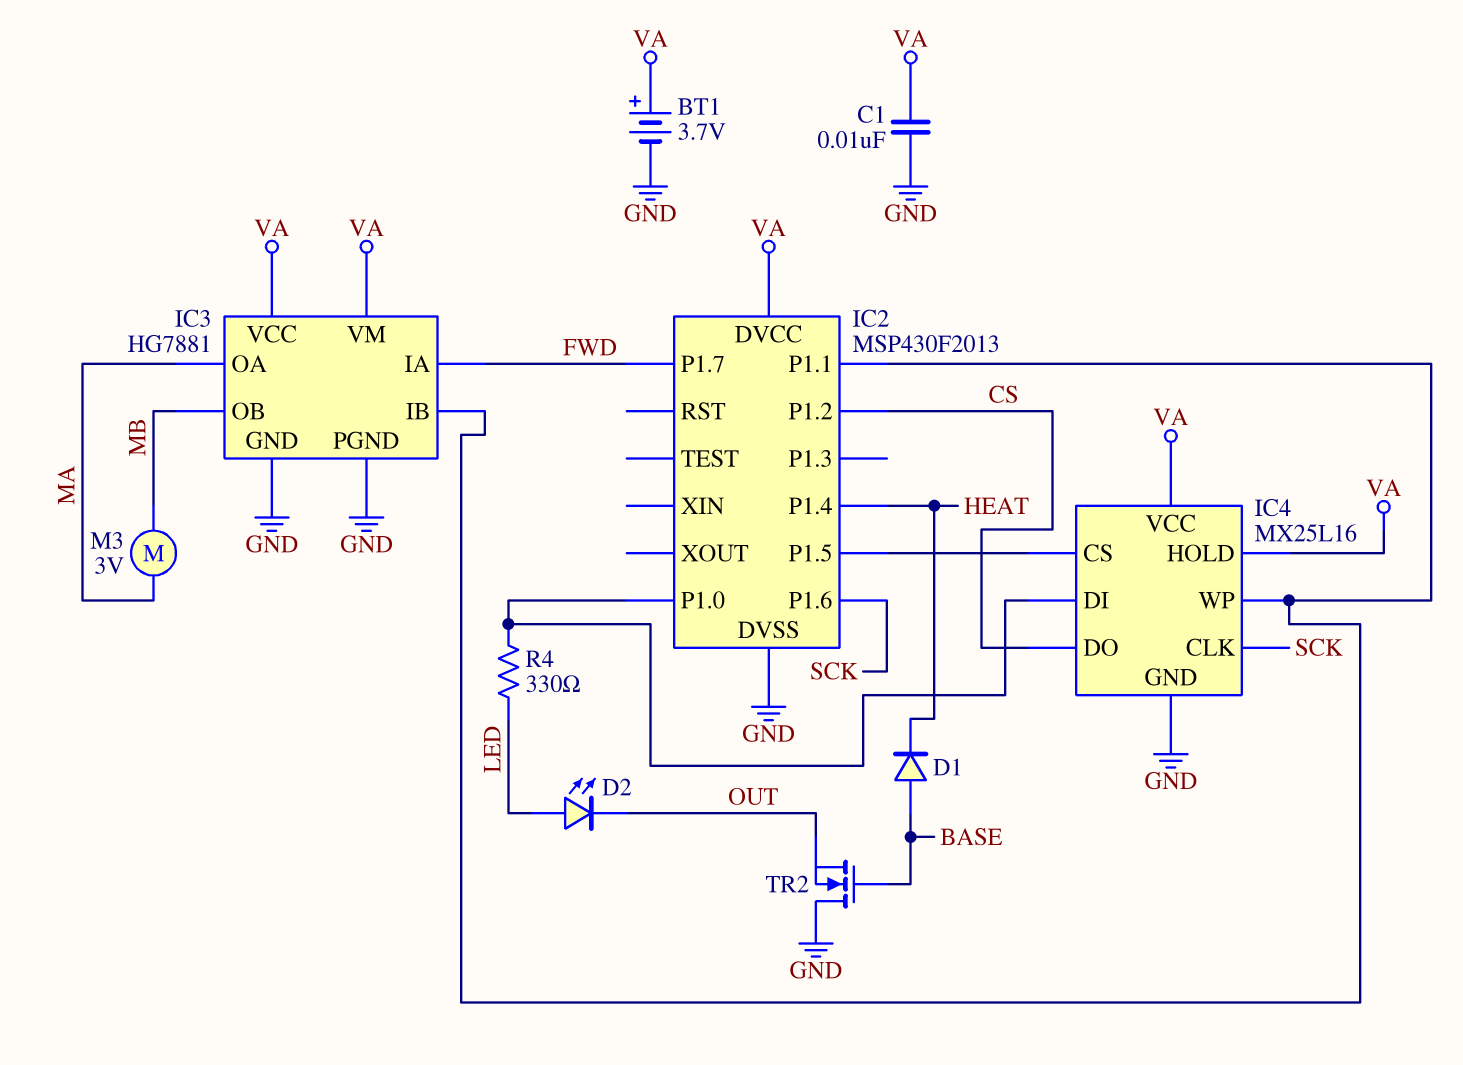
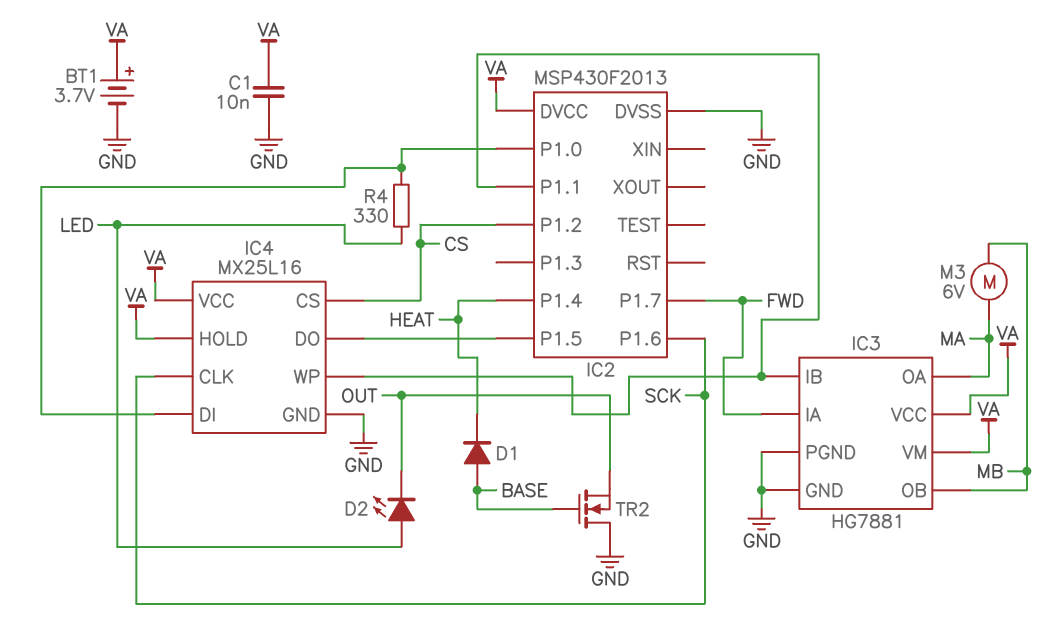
IC4 pin CS: IC2/P1.5 -> CS
IC4 pin DO: CS -> IC2/P1.5
M3: motor 3V (MA, MB) -> motor 6V (MA, MB)

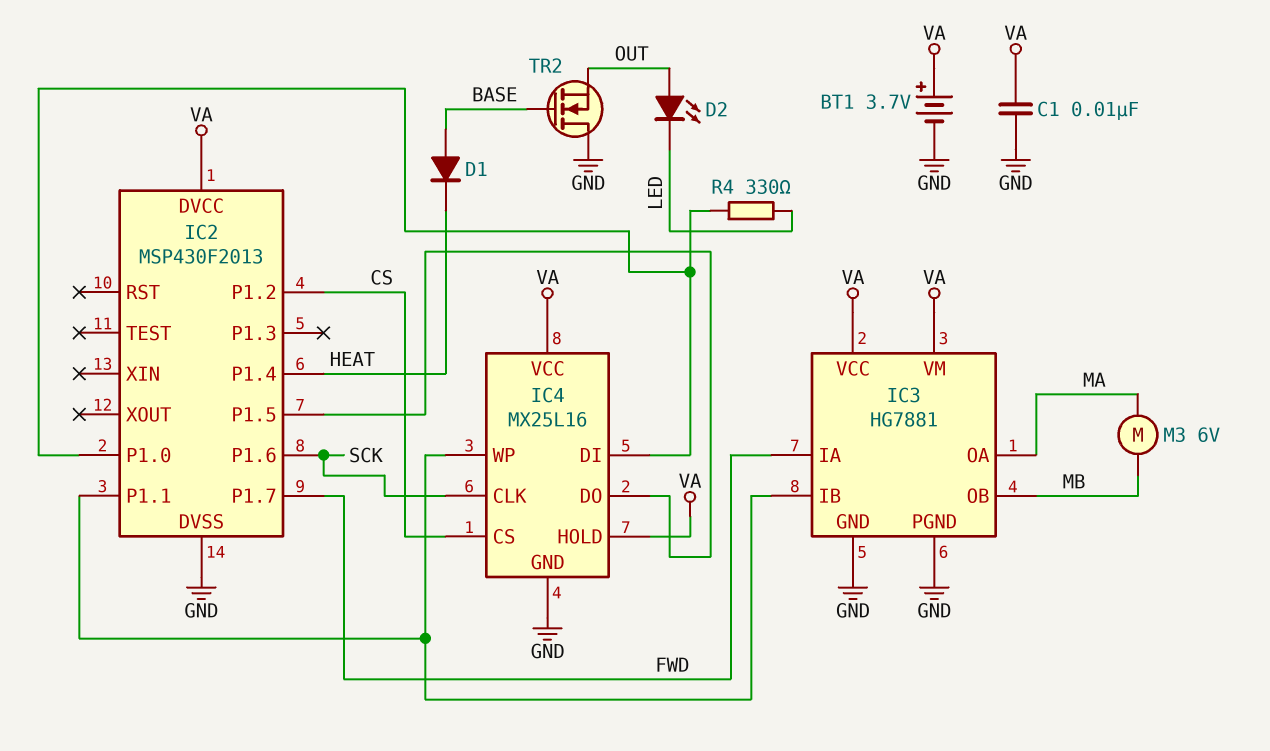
D2: LED (A LED, K OUT) -> LED (A OUT, K LED)

